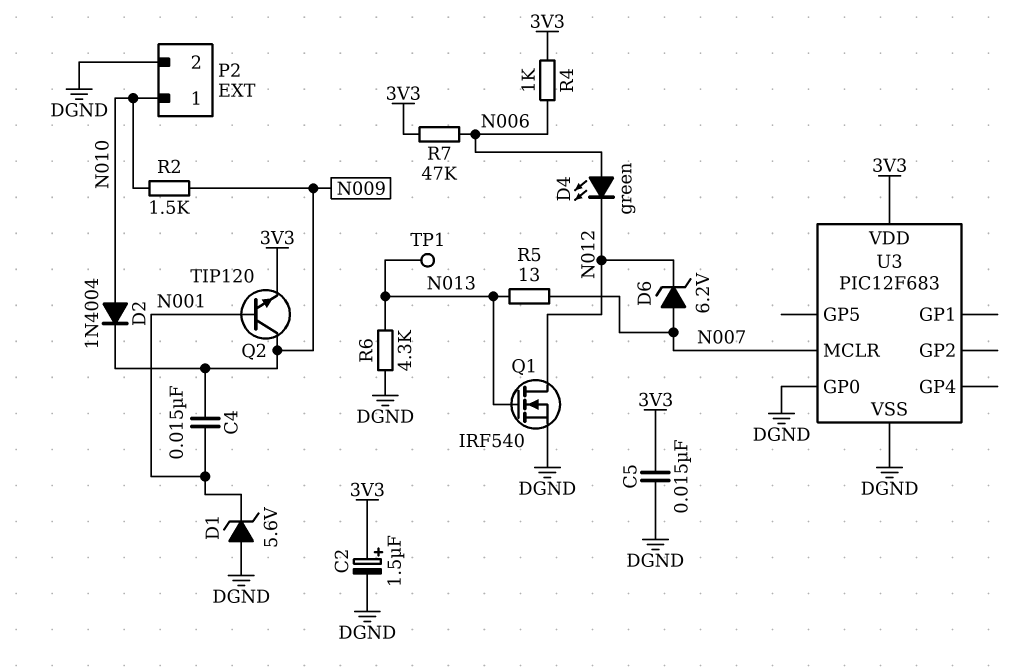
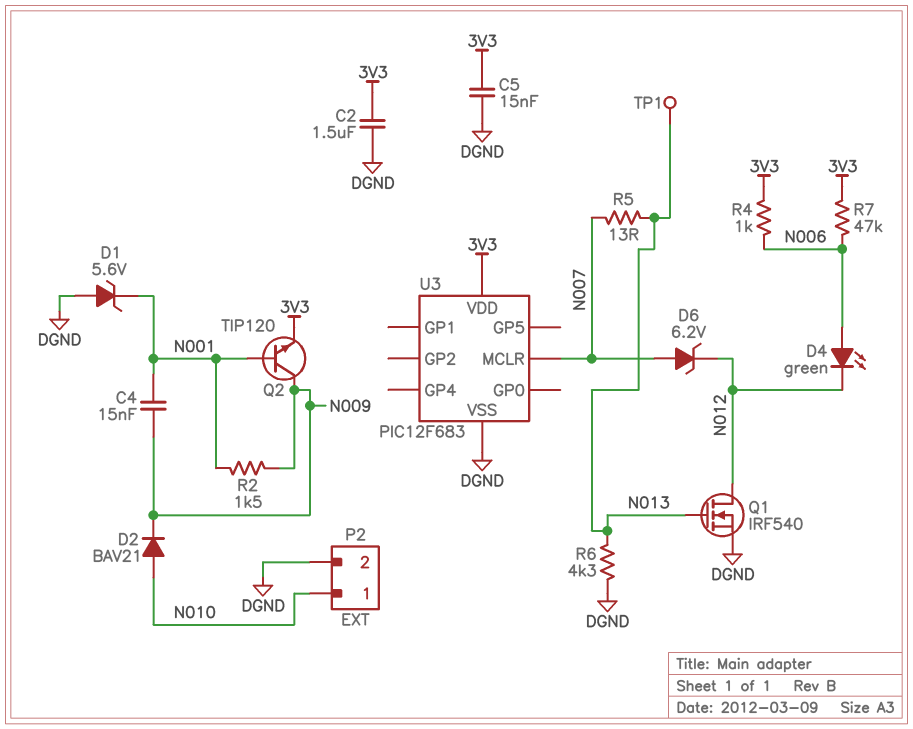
C2: 1.5uF (plus 3V3, minus DGND) -> 1.5uF (3V3, DGND)
D2: diode 1N4004 (A N010, K N009) -> diode BAV21 (A N010, K N009)
R2: 1.5k (N009, N010) -> 1.5k (N001, N009)
U3 pin GP0: DGND -> none

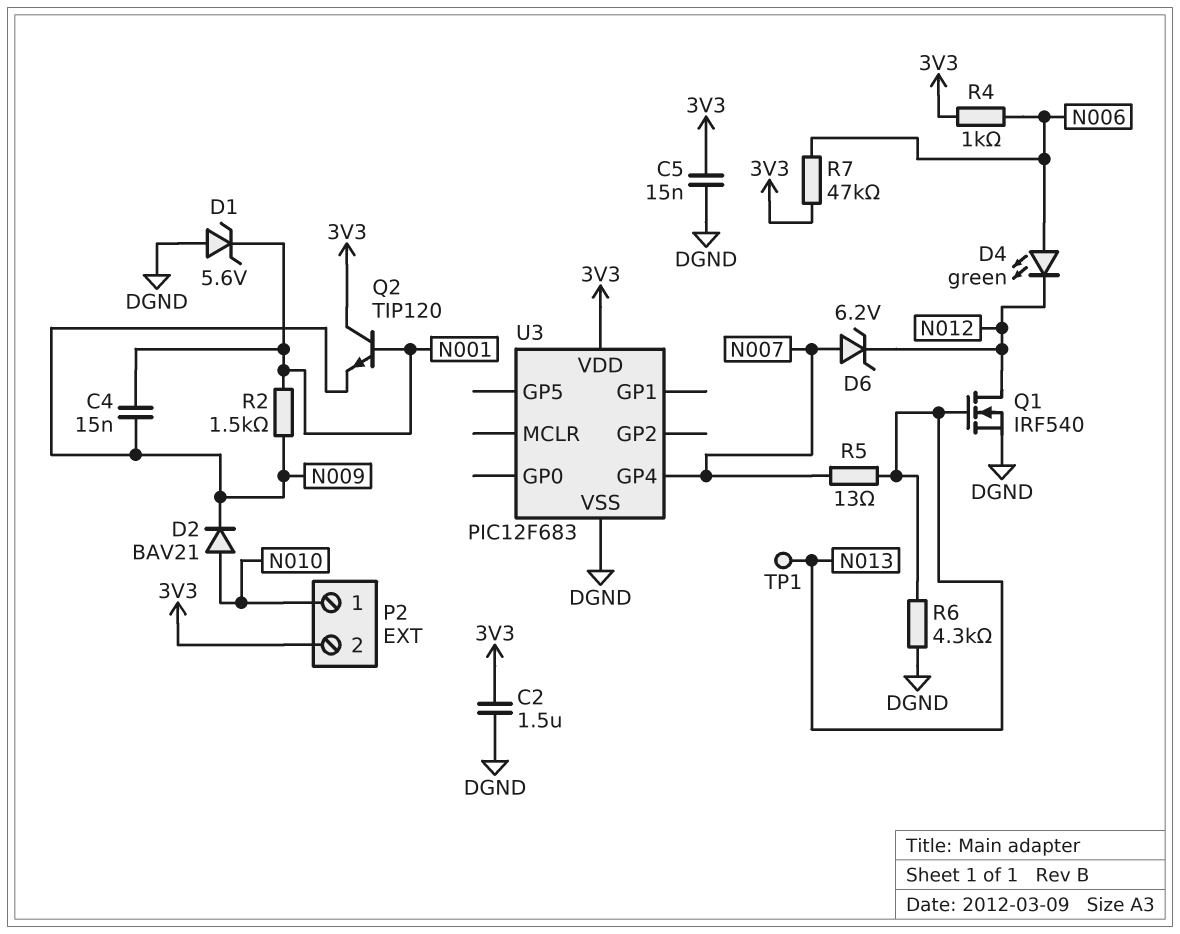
P2 pin 2: DGND -> 3V3
Q2: NPN TIP120 (B N001, C N009, E 3V3) -> NPN TIP120 (B N001, C 3V3, E N009)
U3 pin GP4: none -> N007
U3 pin MCLR: N007 -> none

